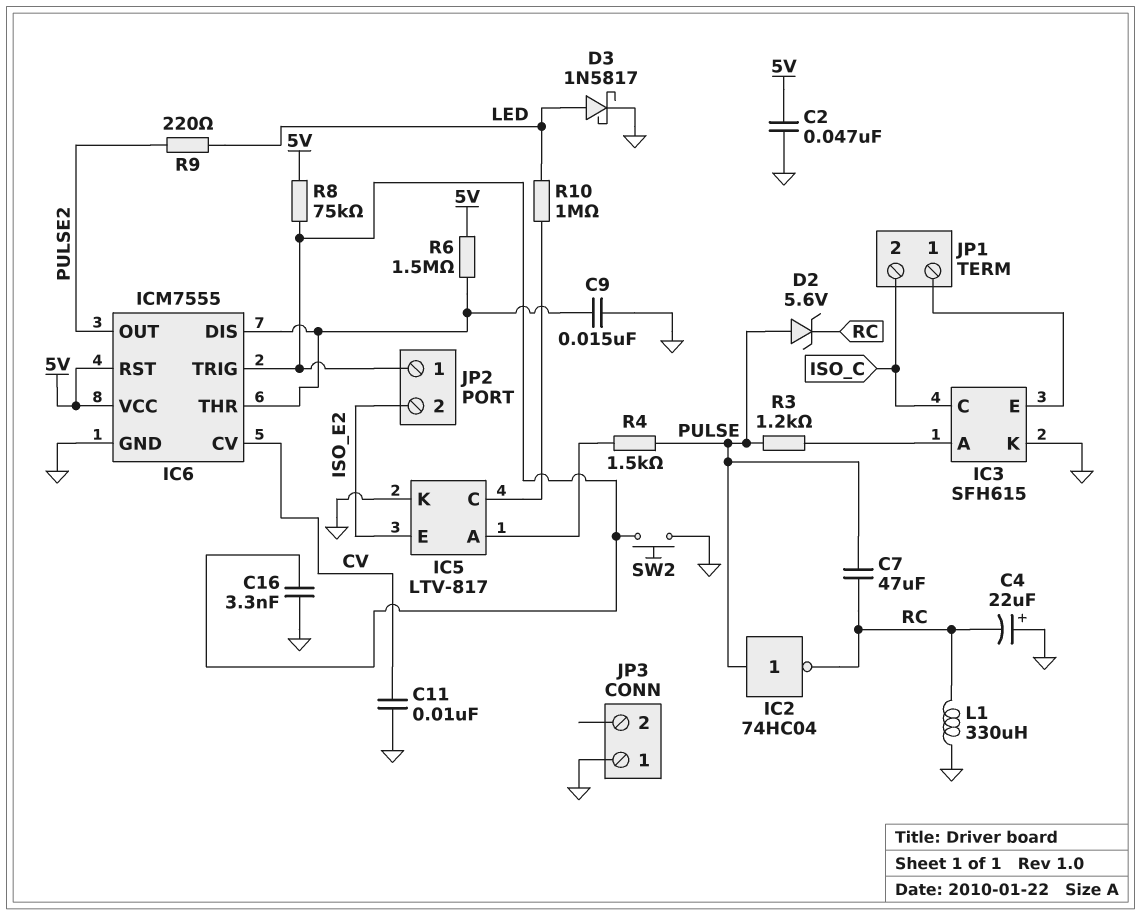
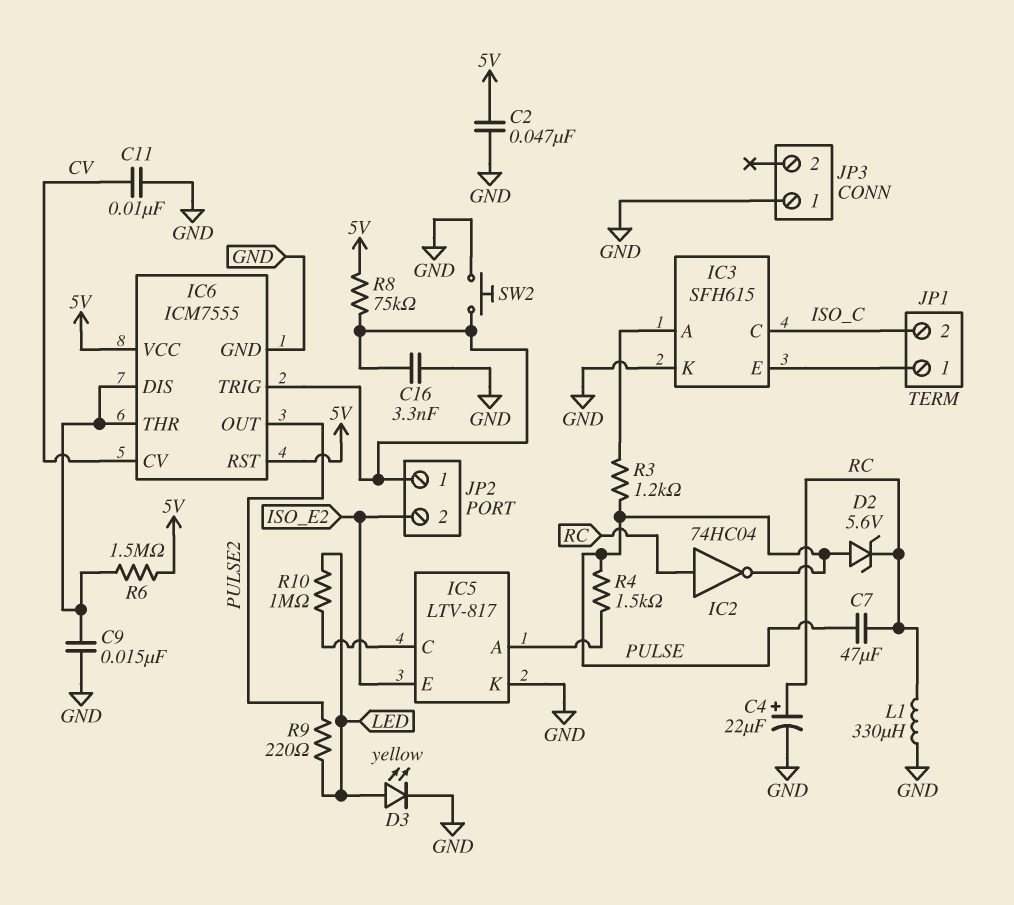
C4: 22uF (plus GND, minus RC) -> 22uF (plus RC, minus GND)
D3: schottky 1N5817 (A LED, K GND) -> LED yellow (A LED, K GND)
IC2: NOT 74HC04 (in PULSE, out RC) -> NOT 74HC04 (in RC, out PULSE)

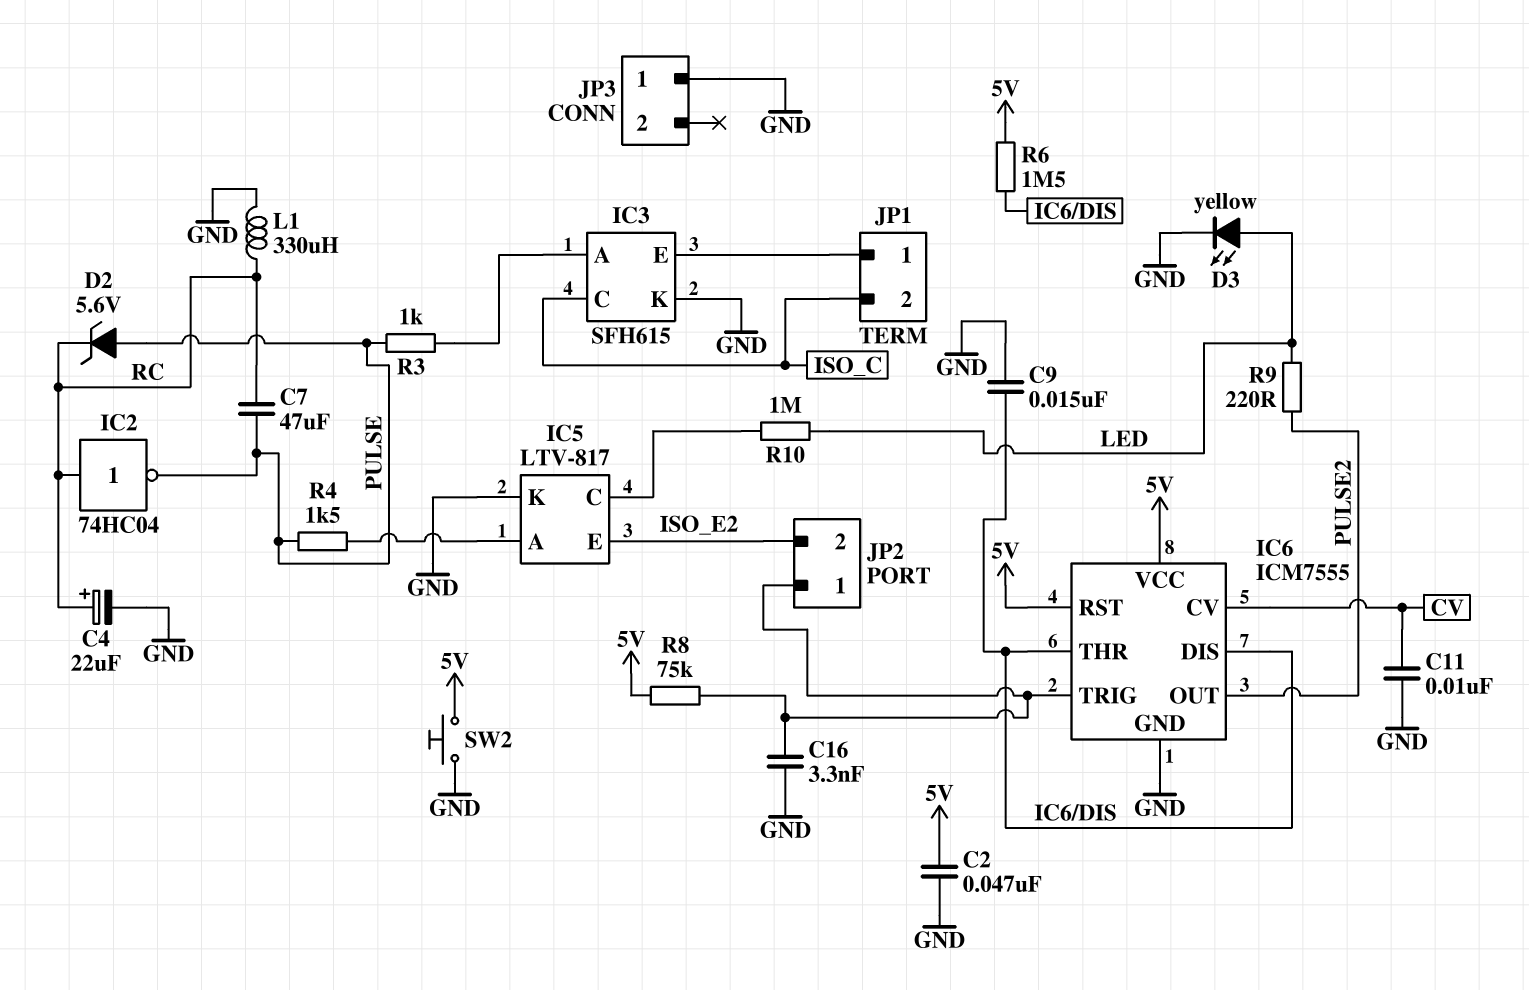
R3: 1.2k (IC3/A, PULSE) -> 1k (IC3/A, PULSE)
SW2: button (GND, IC6/TRIG) -> button (5V, GND)

